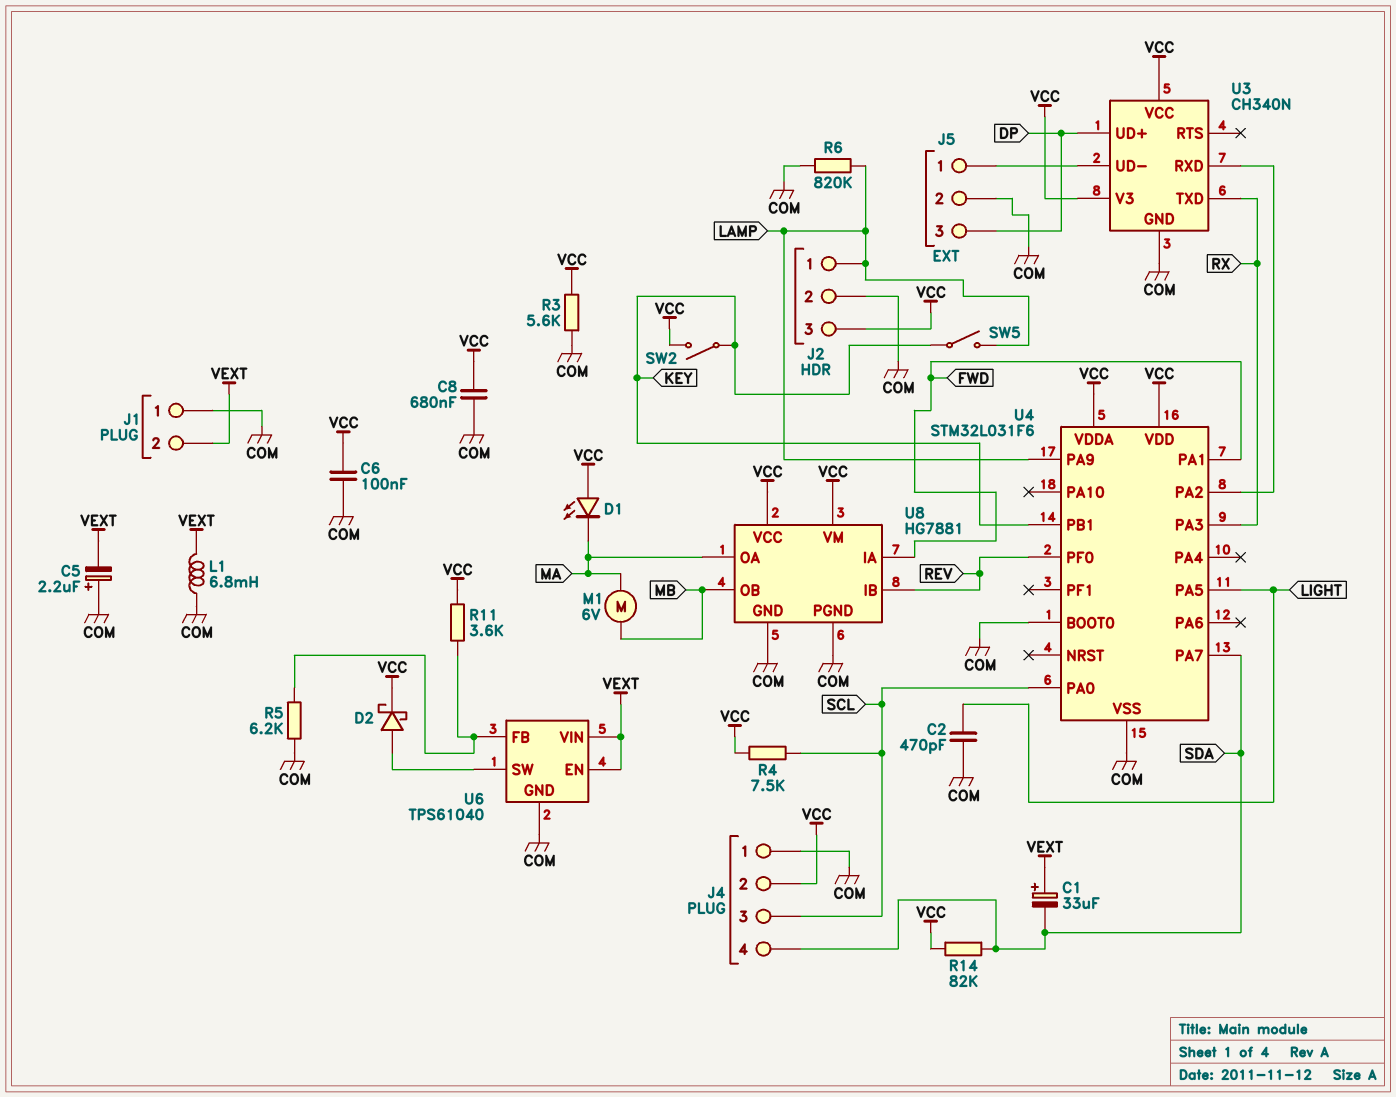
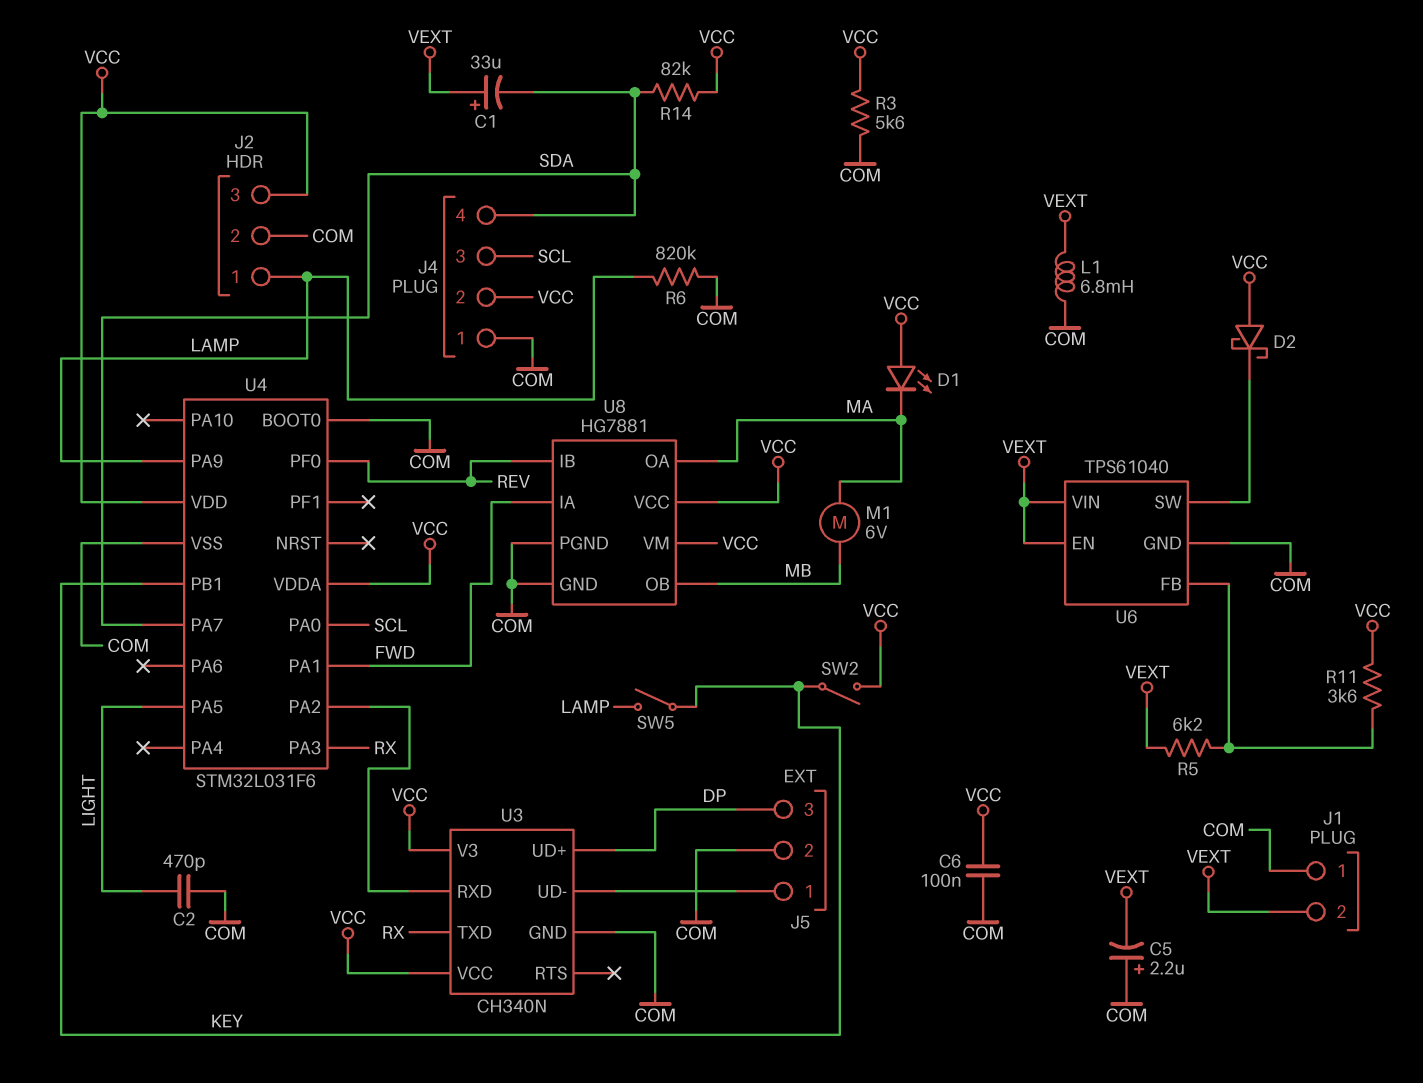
C8: 680nF (COM, VCC) -> none
D2: schottky (A U6/SW, K VCC) -> schottky (A VCC, K U6/SW)
R4: 7.5k (SCL, VCC) -> none
R5: 6.2k (COM, U6/FB) -> 6.2k (U6/FB, VEXT)

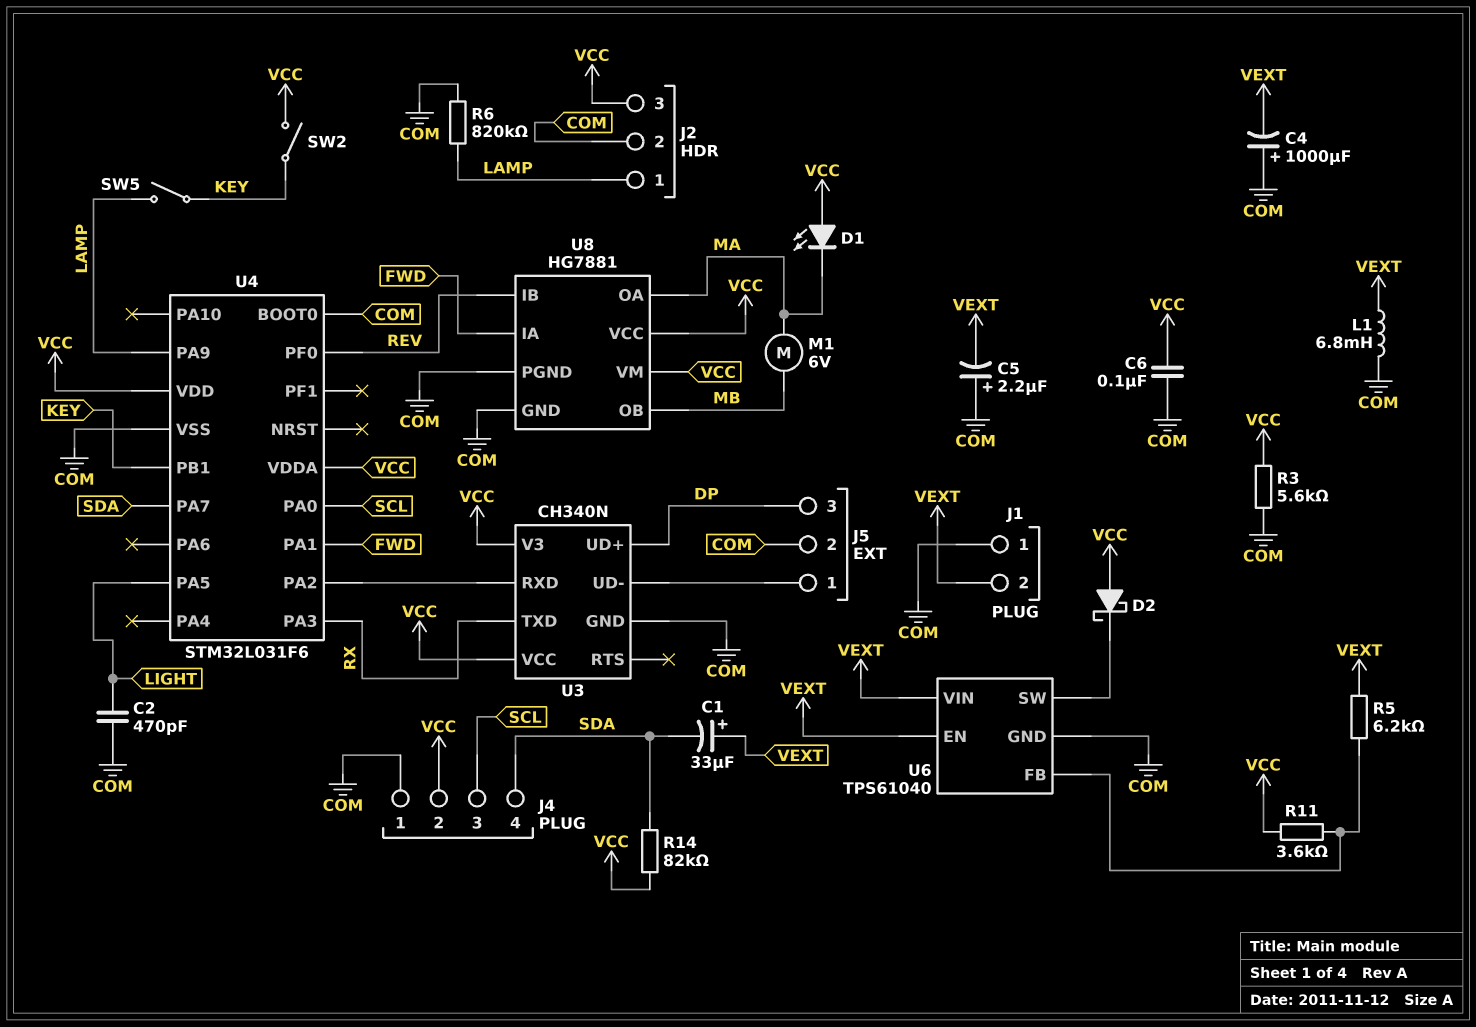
C4: none -> 1000uF (plus COM, minus VEXT)

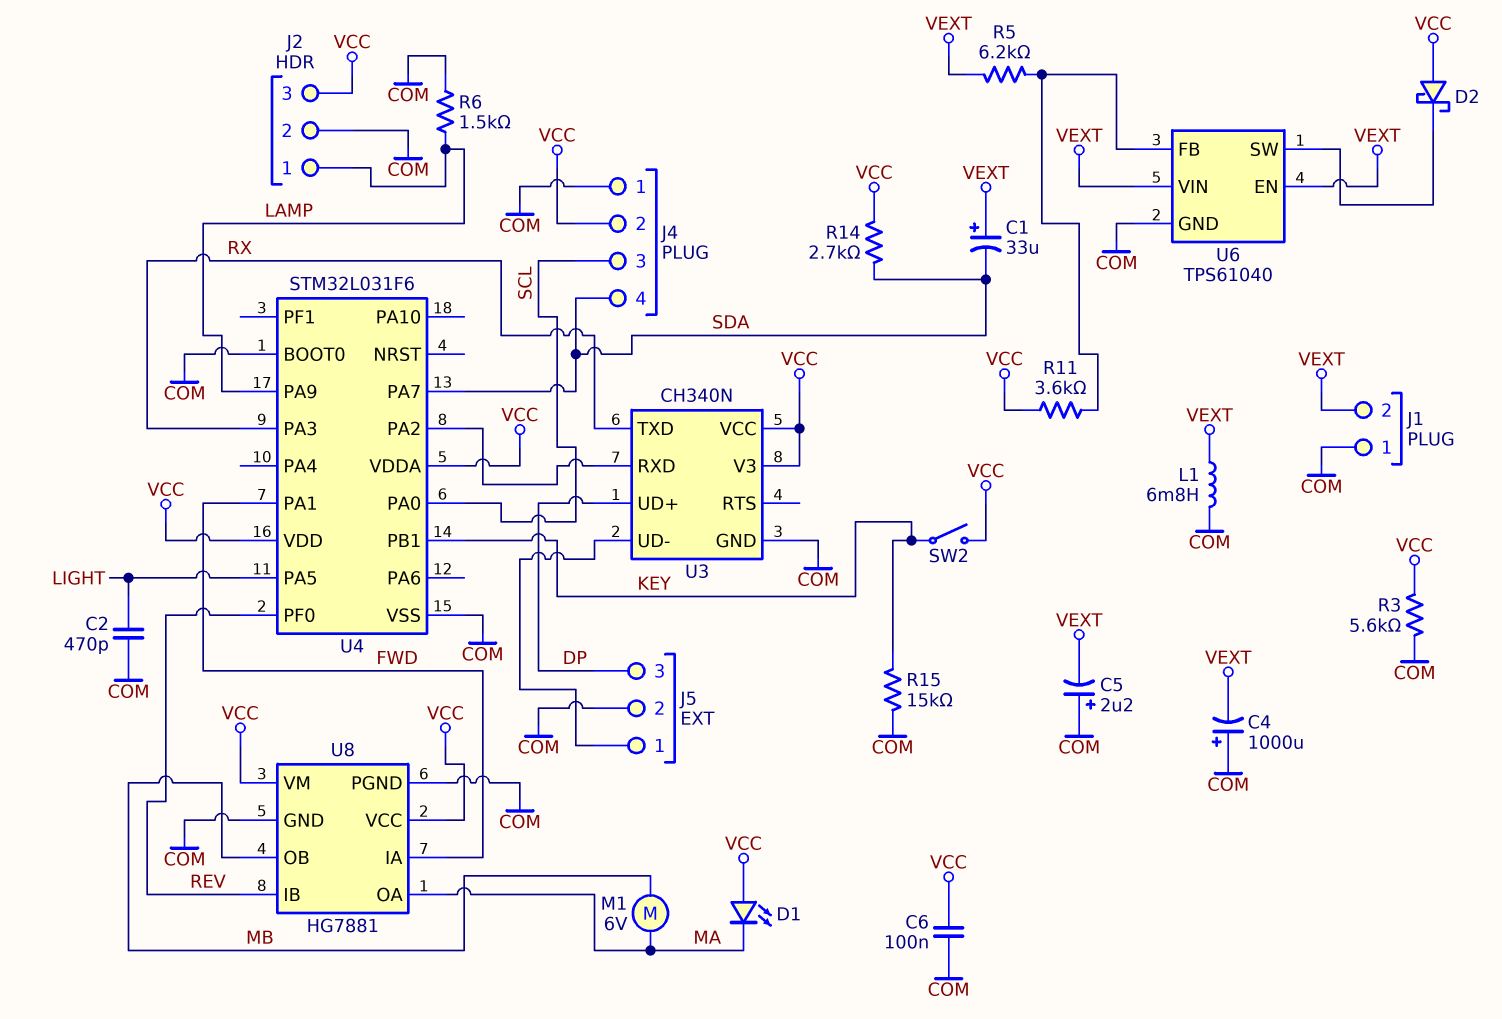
R6: 820k (COM, LAMP) -> 1.5k (COM, LAMP)
R14: 82k (SDA, VCC) -> 2.7k (SDA, VCC)
R15: none -> 15k (COM, KEY)
SW5: switch (KEY, LAMP) -> none

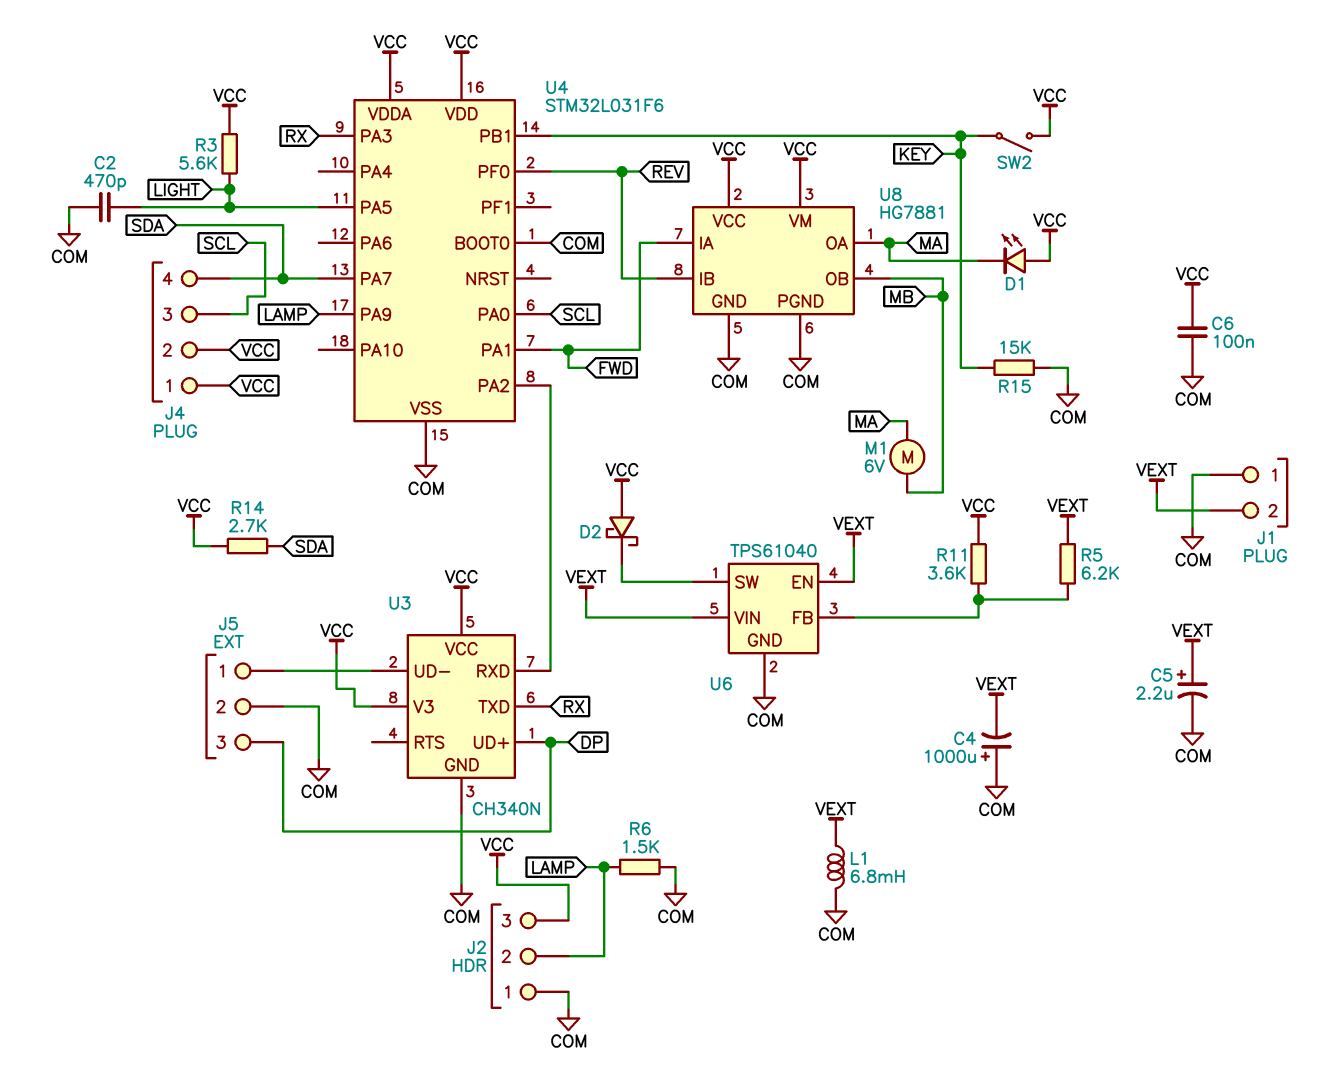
C1: 33uF (plus VEXT, minus SDA) -> none
C5: 2.2uF (plus COM, minus VEXT) -> 2.2uF (plus VEXT, minus COM)
J2 pin 1: LAMP -> COM
J2 pin 2: COM -> LAMP
J4 pin 1: COM -> VCC
R3: 5.6k (COM, VCC) -> 5.6k (LIGHT, VCC)

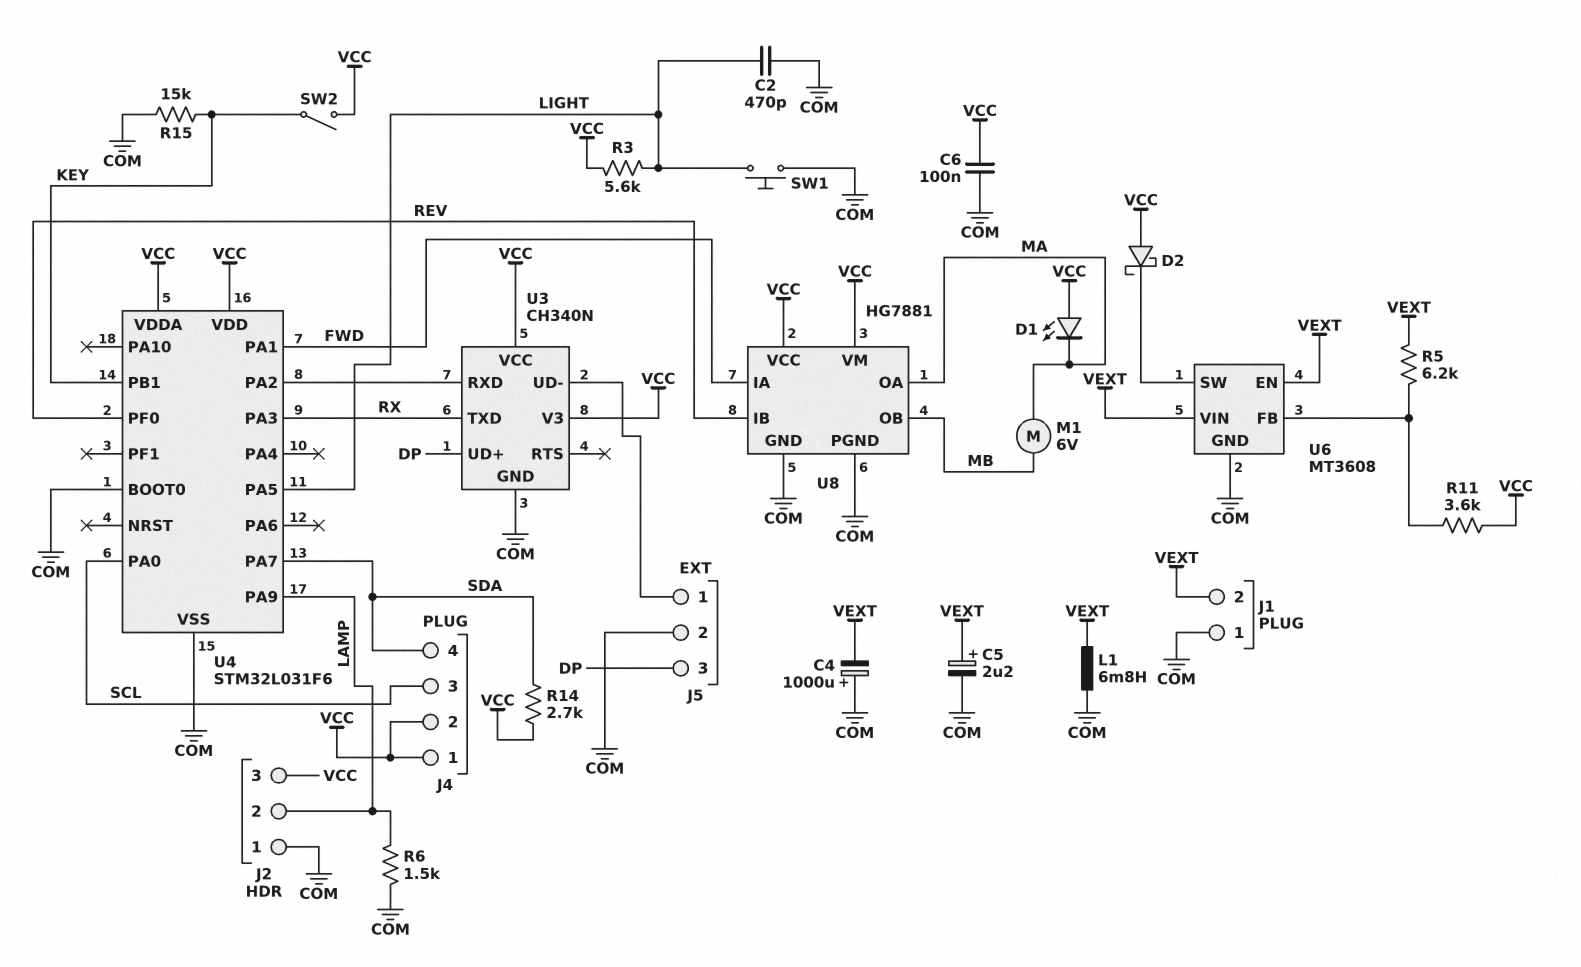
SW1: none -> button (COM, LIGHT)
U6: TPS61040 -> MT3608

